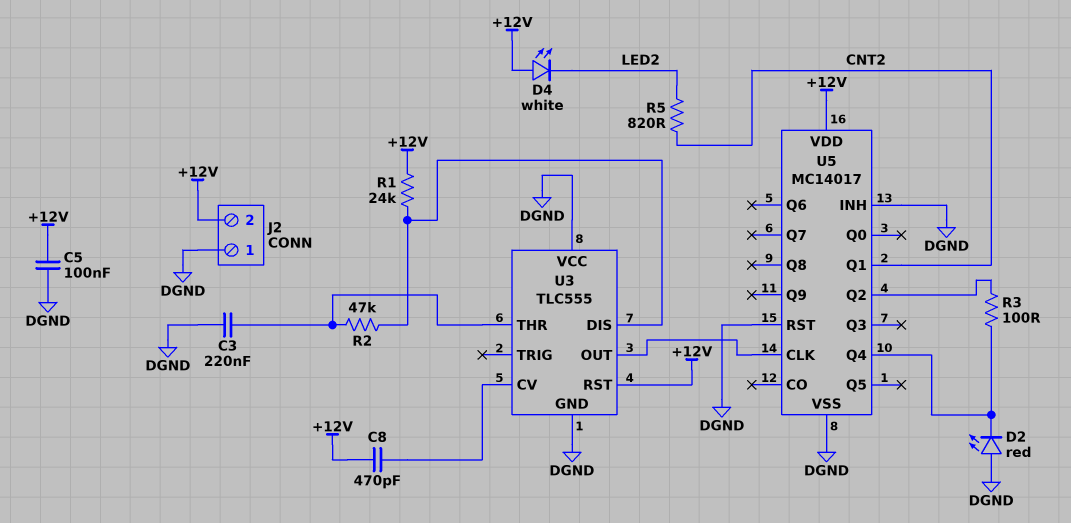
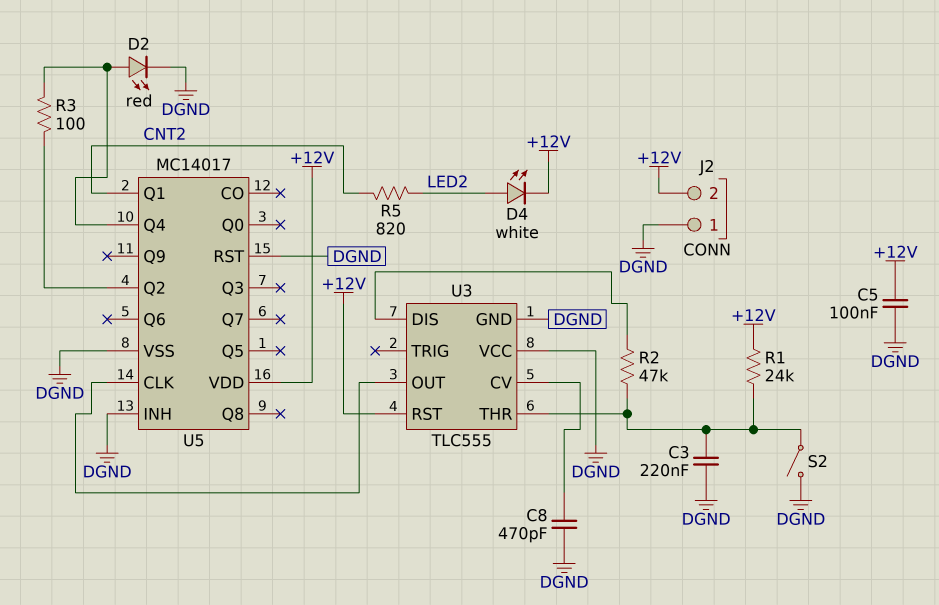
C8: 470pF (+12V, U3/CV) -> 470pF (DGND, U3/CV)
D2: LED red (A DGND, K U5/Q4) -> LED red (A U5/Q4, K DGND)
D4: LED white (A +12V, K LED2) -> LED white (A LED2, K +12V)
R1: 24k (+12V, U3/DIS) -> 24k (+12V, U3/THR)
S2: none -> switch (DGND, U3/THR)

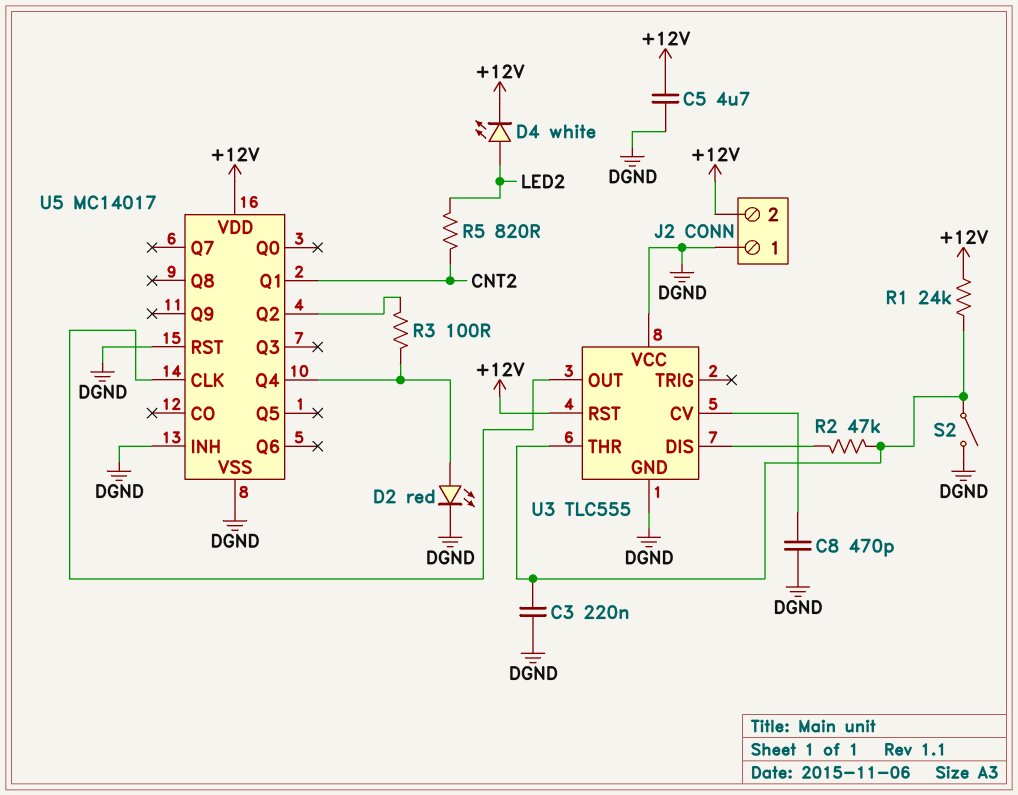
C5: 100nF (+12V, DGND) -> 4.7uF (+12V, DGND)

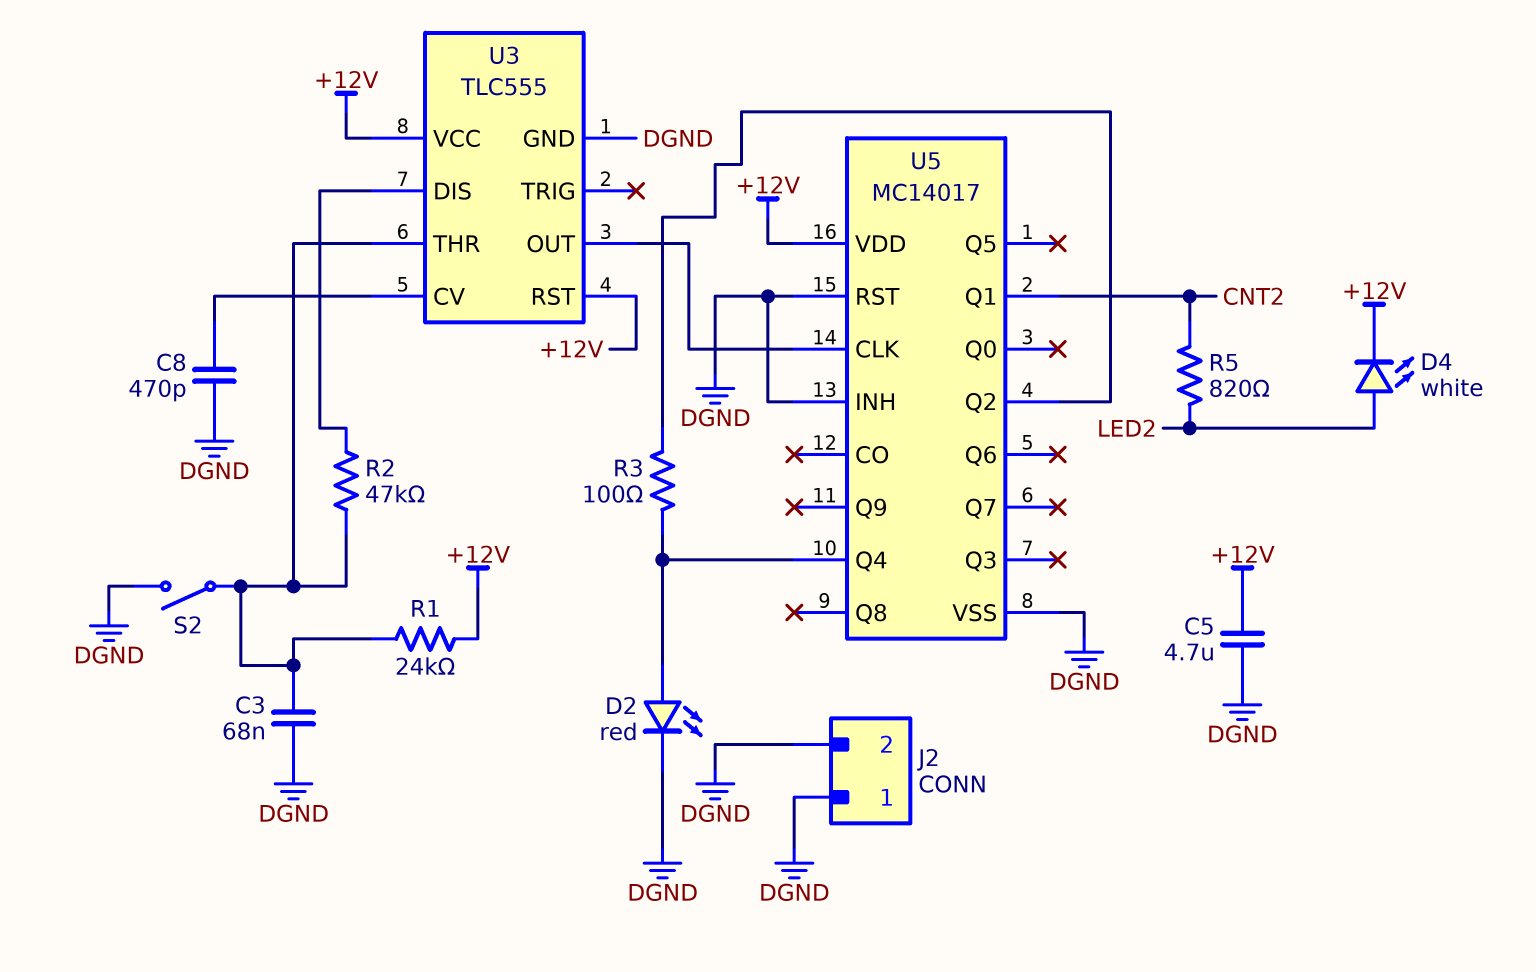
C3: 220nF (DGND, U3/THR) -> 68nF (DGND, U3/THR)
J2 pin 2: +12V -> DGND
U3 pin VCC: DGND -> +12V

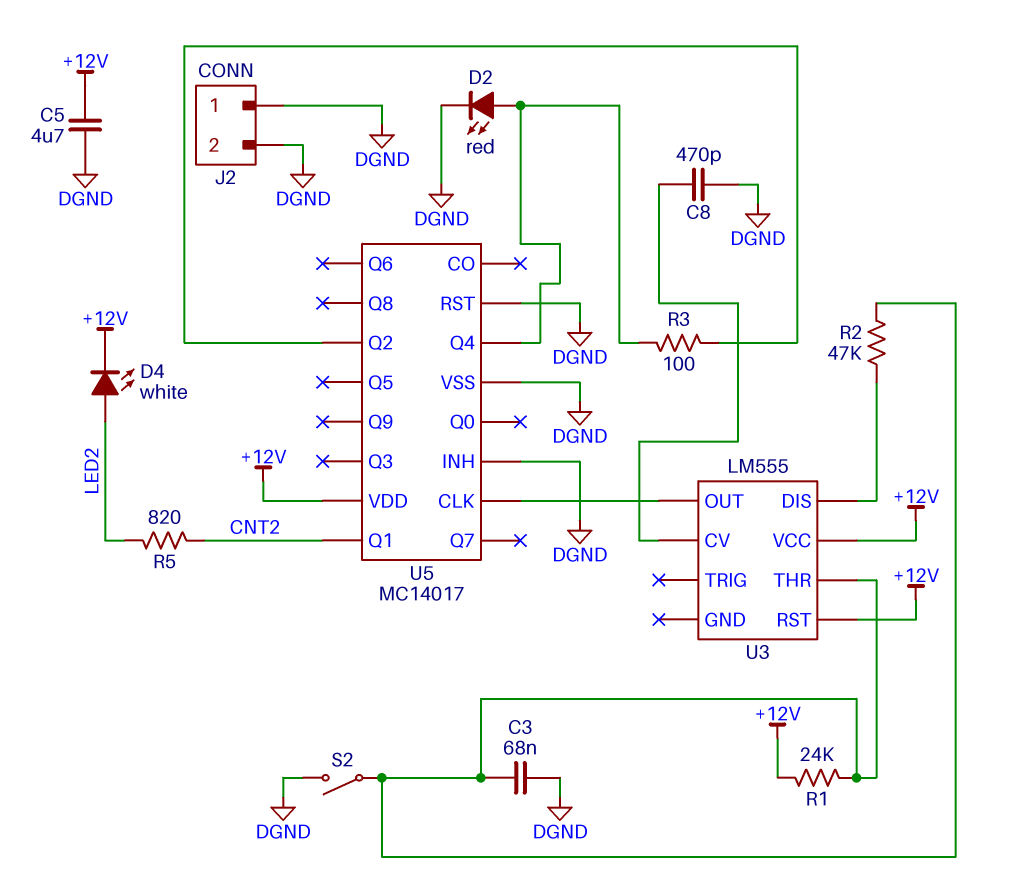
U3: TLC555 -> LM555
U3 pin GND: DGND -> none

